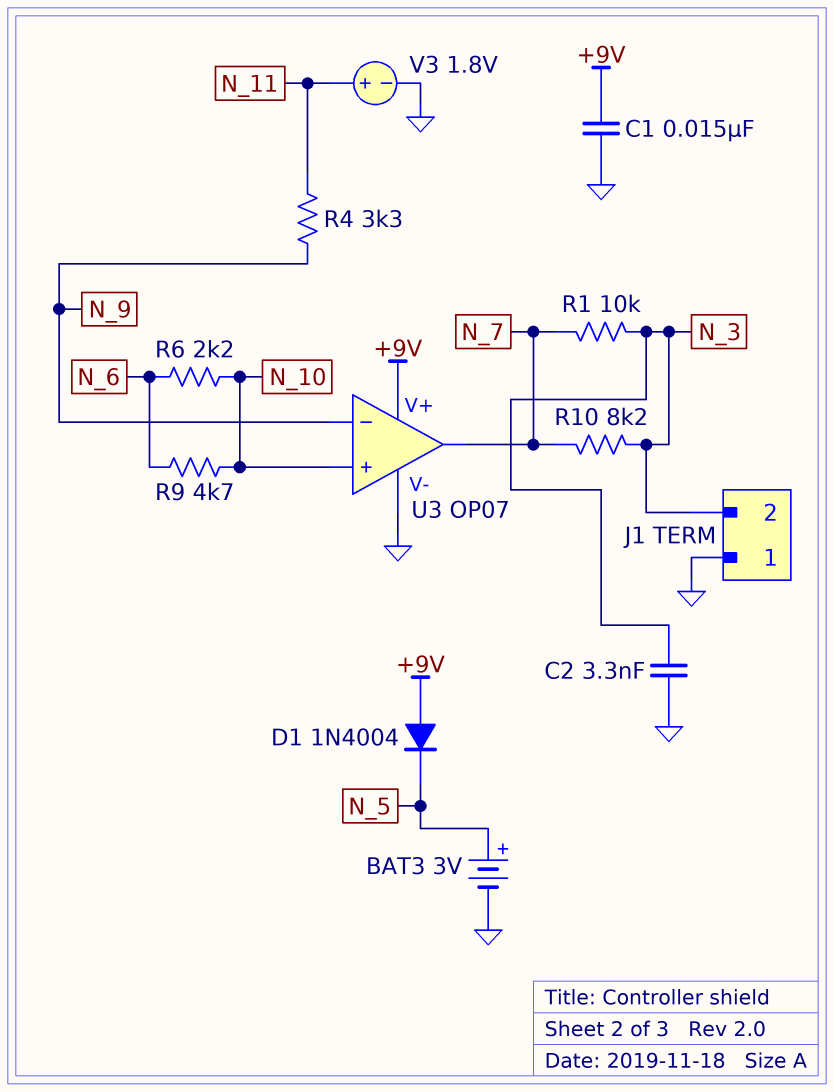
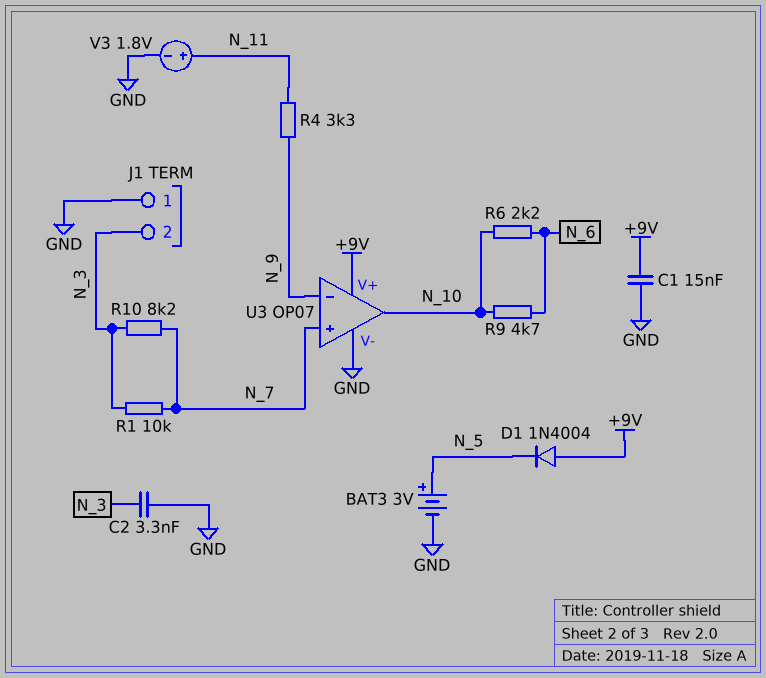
U3 pin in+: N_10 -> N_7
U3 pin out: N_7 -> N_10

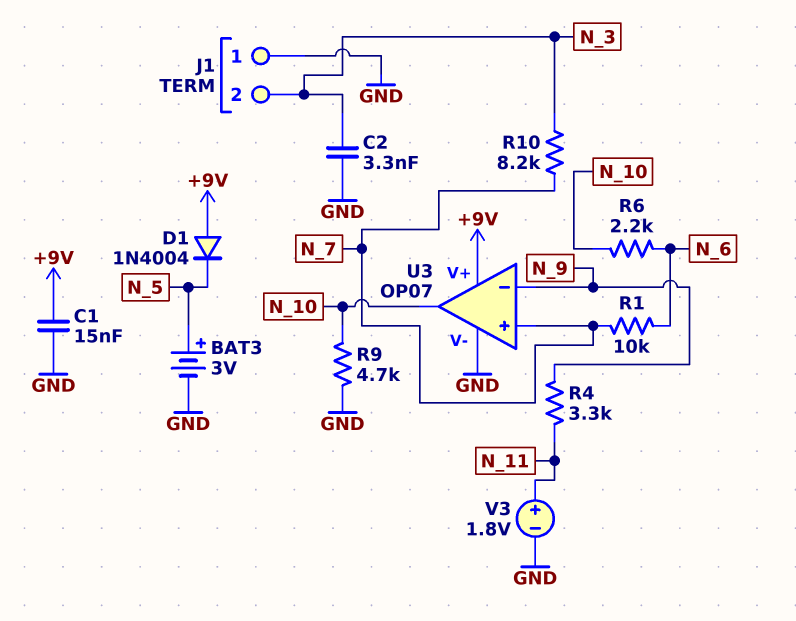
R1: 10k (N_3, N_7) -> 10k (N_6, N_7)
R9: 4.7k (N_6, N_10) -> 4.7k (GND, N_10)

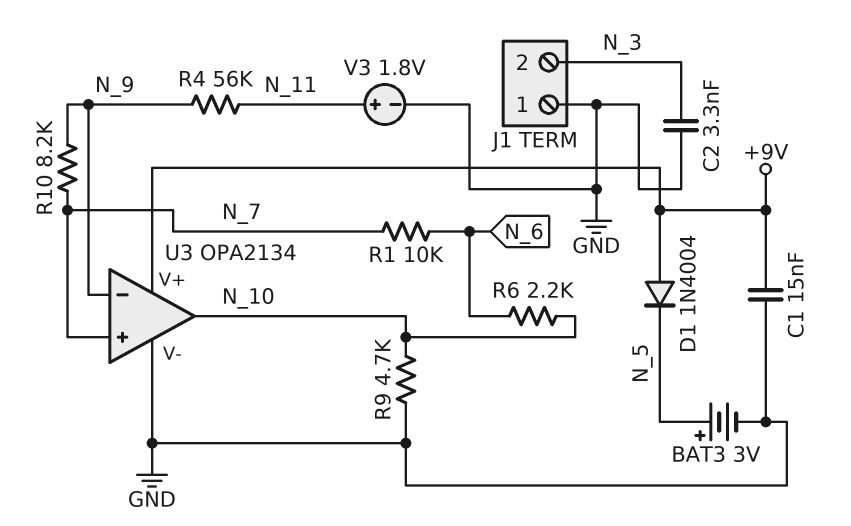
R4: 3.3k (N_9, N_11) -> 56k (N_9, N_11)
R10: 8.2k (N_3, N_7) -> 8.2k (N_7, N_9)
U3: OP07 -> OPA2134

